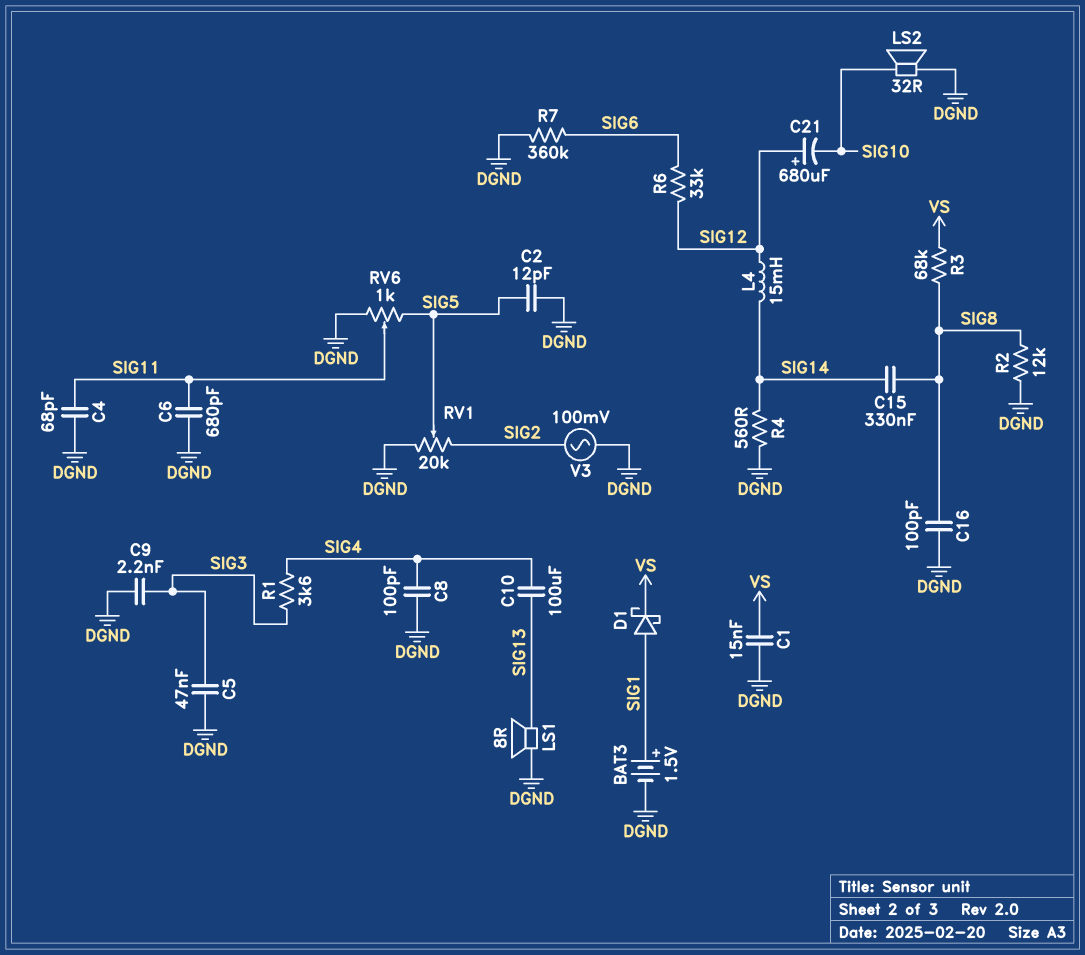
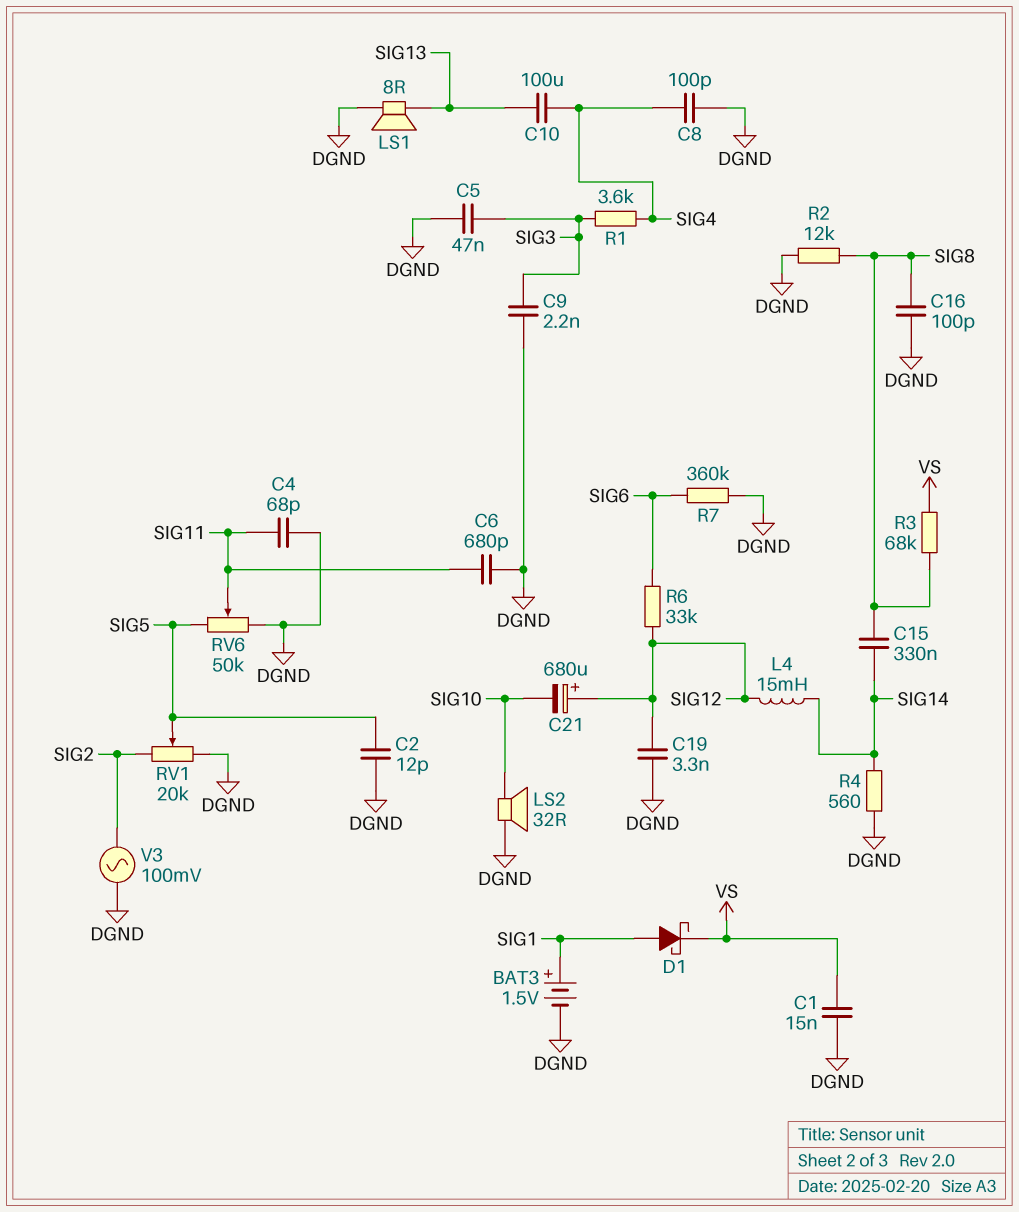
C19: none -> 3.3nF (DGND, SIG12)
RV6: 1k (DGND, SIG5, wiper SIG11) -> 50k (DGND, SIG5, wiper SIG11)

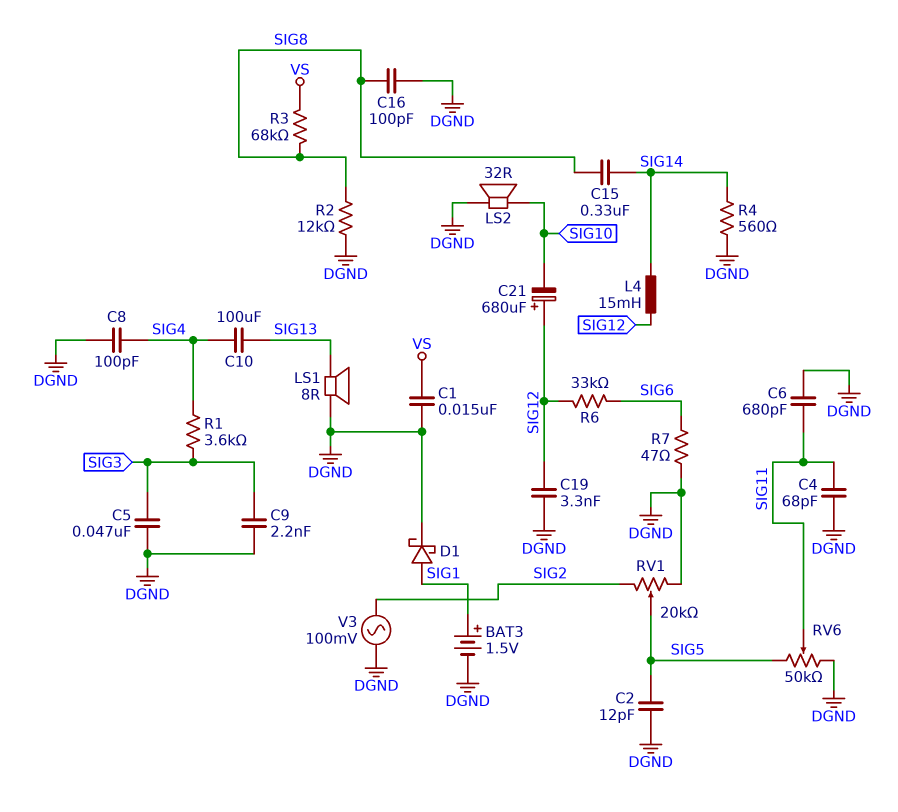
D1: schottky (A SIG1, K VS) -> schottky (A SIG1, K DGND)
R7: 360k (DGND, SIG6) -> 47 (DGND, SIG6)

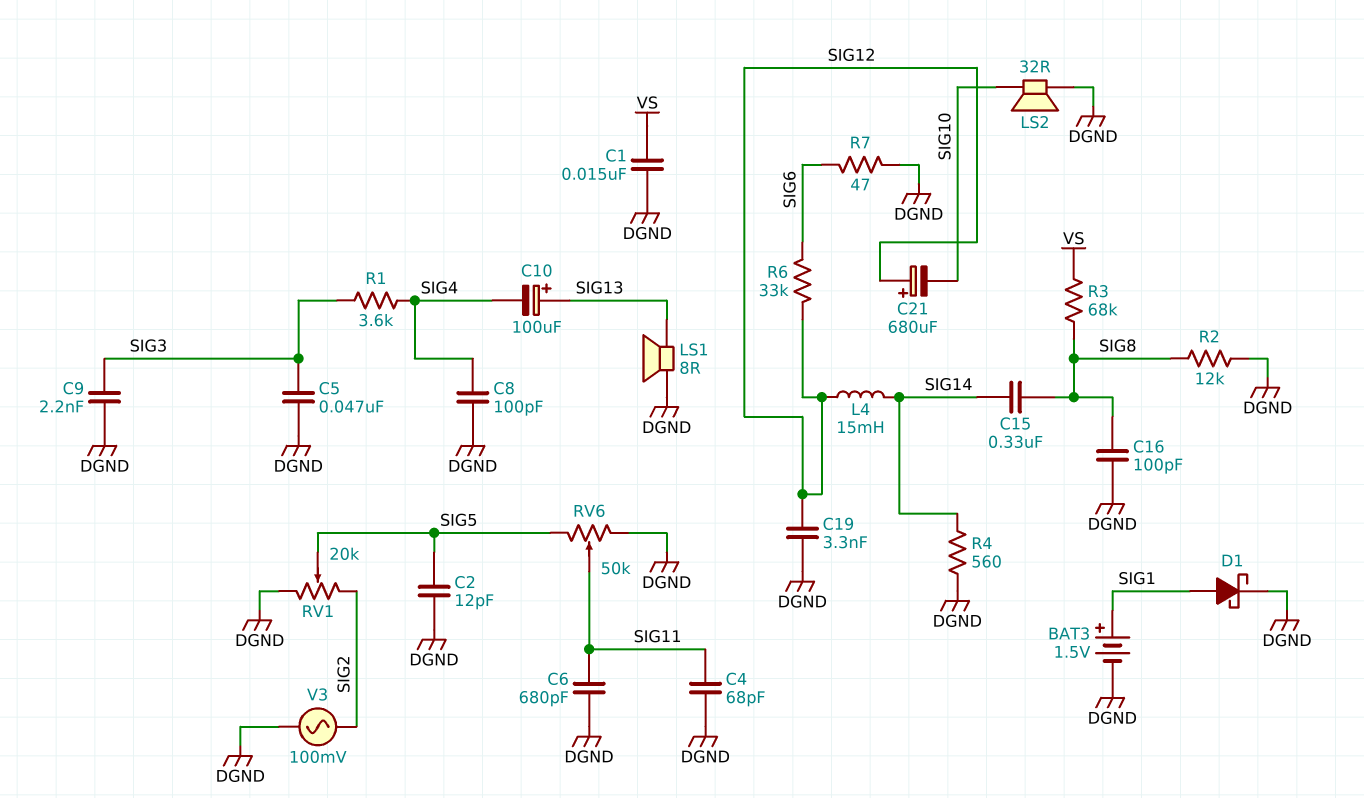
C10: 100uF (SIG4, SIG13) -> 100uF (plus SIG13, minus SIG4)

